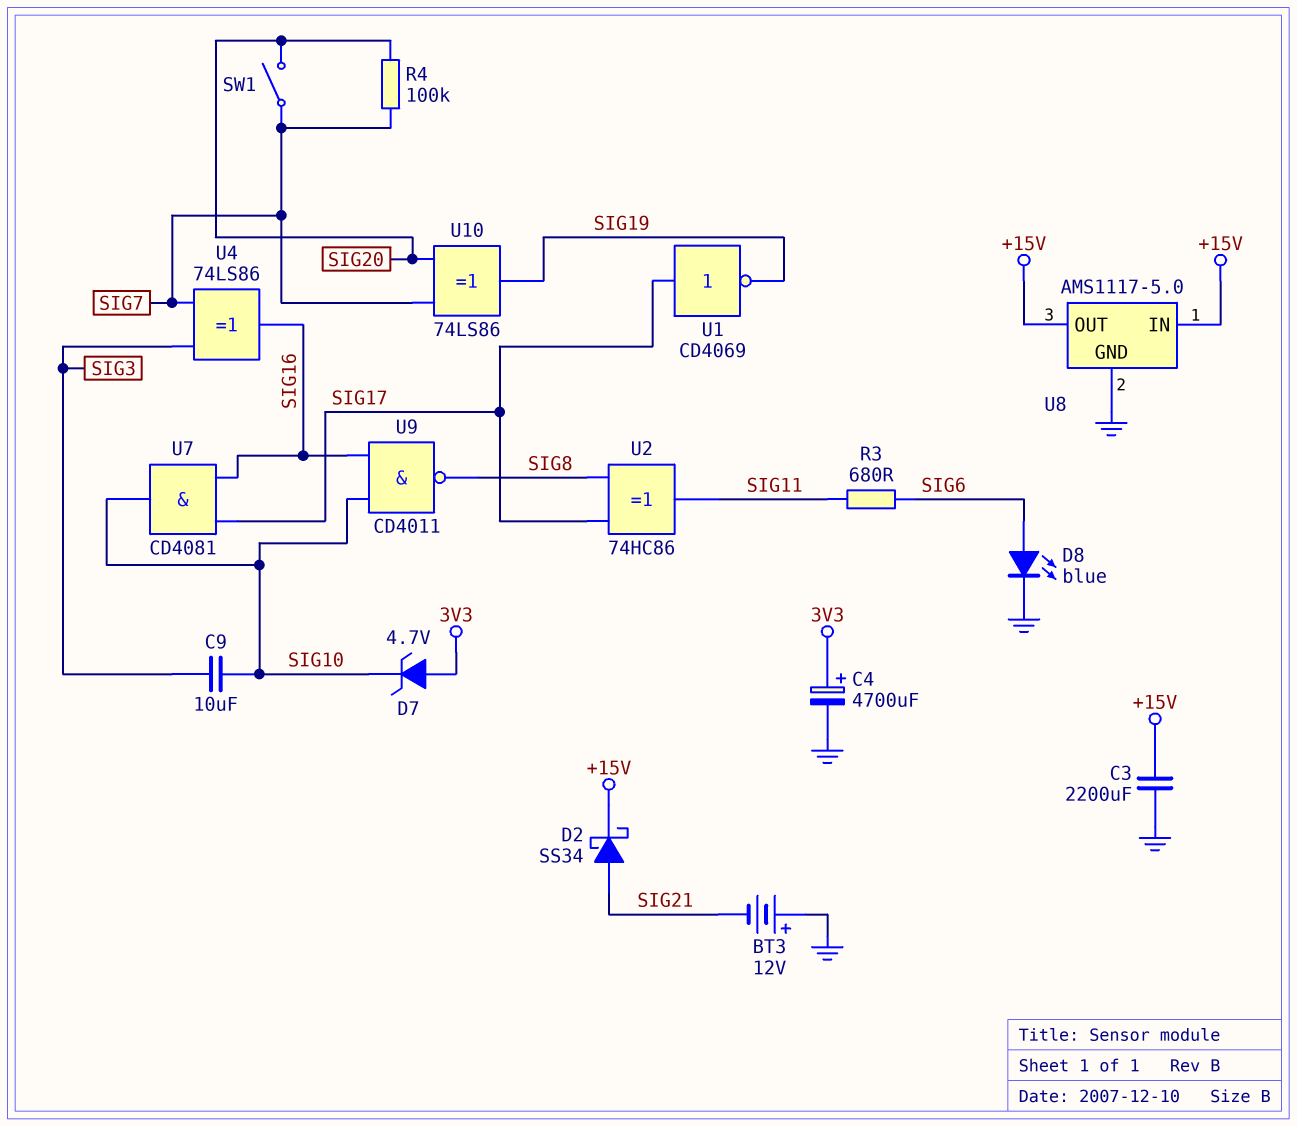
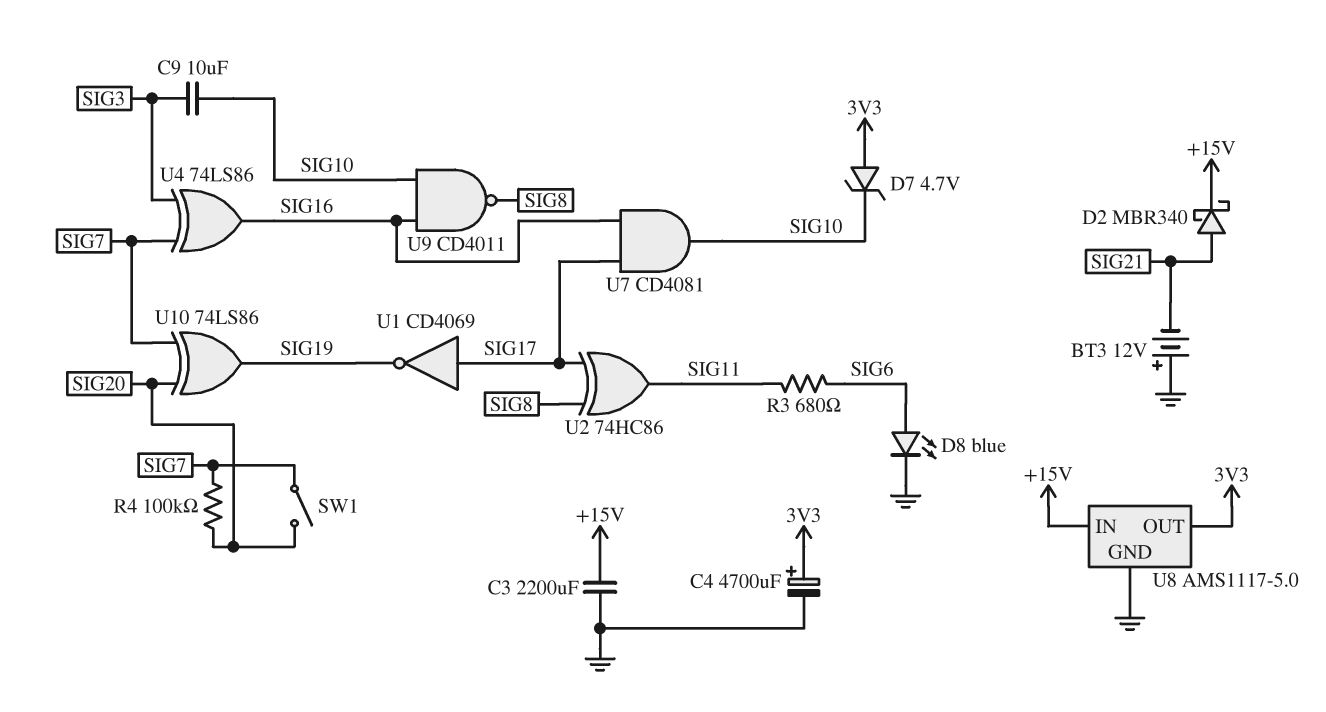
D2: schottky SS34 (A SIG21, K +15V) -> schottky MBR340 (A SIG21, K +15V)
U8 pin OUT: +15V -> 3V3

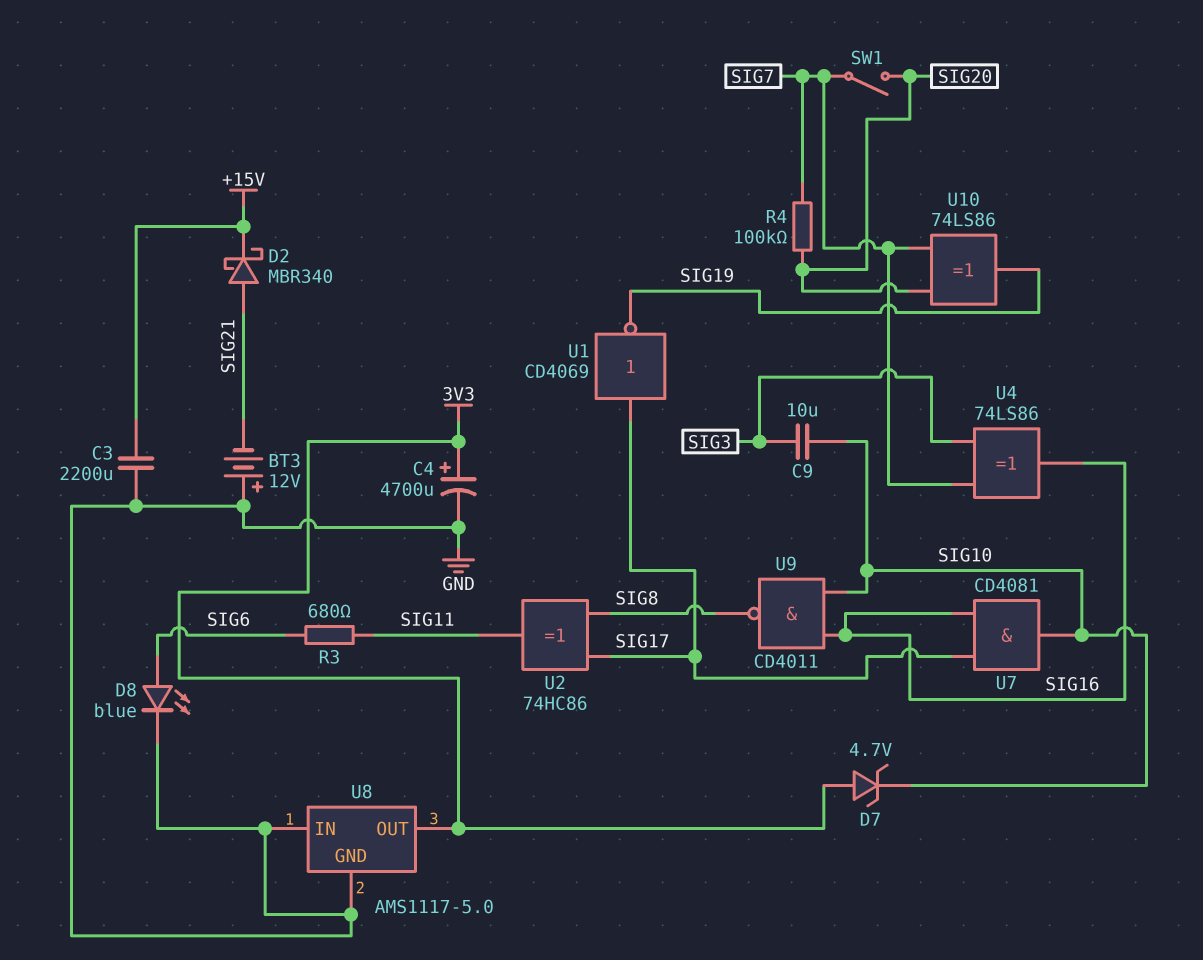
U8 pin IN: +15V -> GND

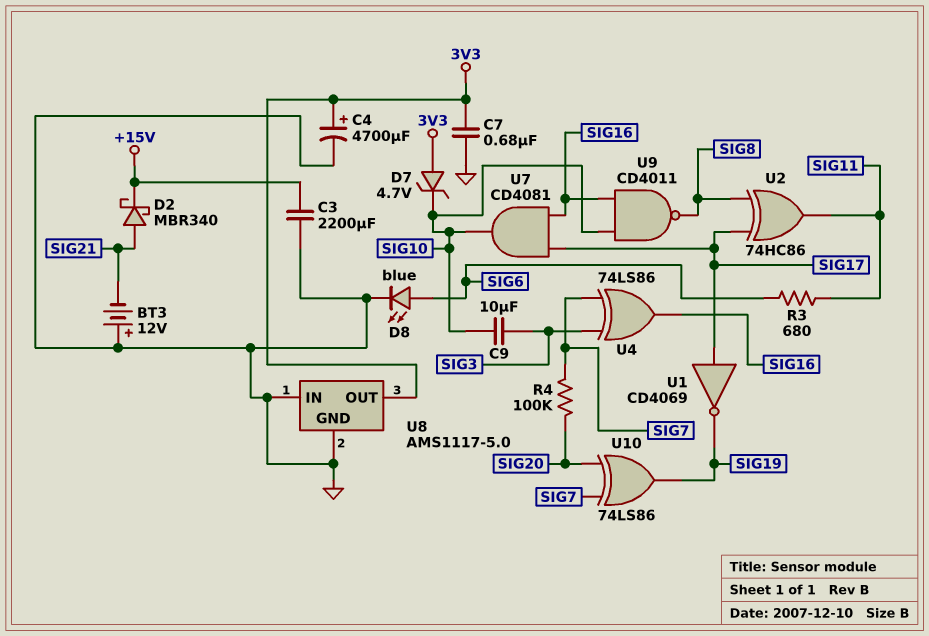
C7: none -> 680nF (3V3, GND)
SW1: switch (SIG7, SIG20) -> none

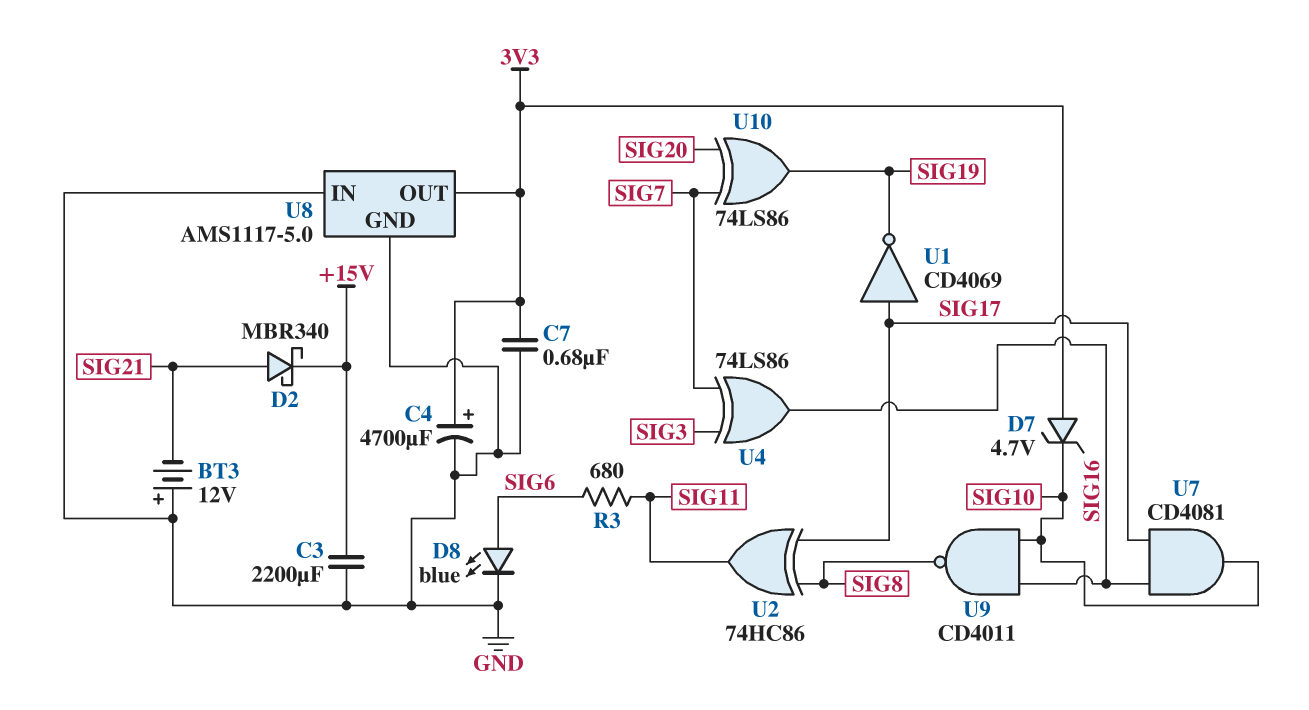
C9: 10uF (SIG3, SIG10) -> none
R4: 100k (SIG7, SIG20) -> none

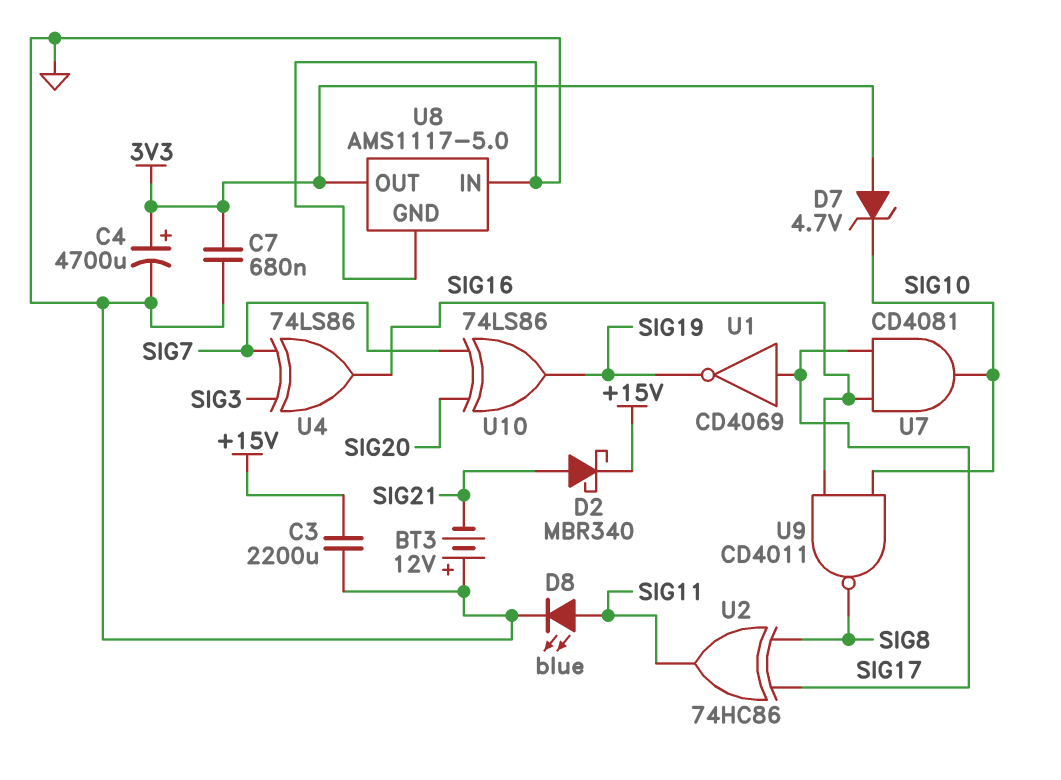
D8: LED blue (A SIG6, K GND) -> LED blue (A SIG11, K GND)
R3: 680 (SIG6, SIG11) -> none

